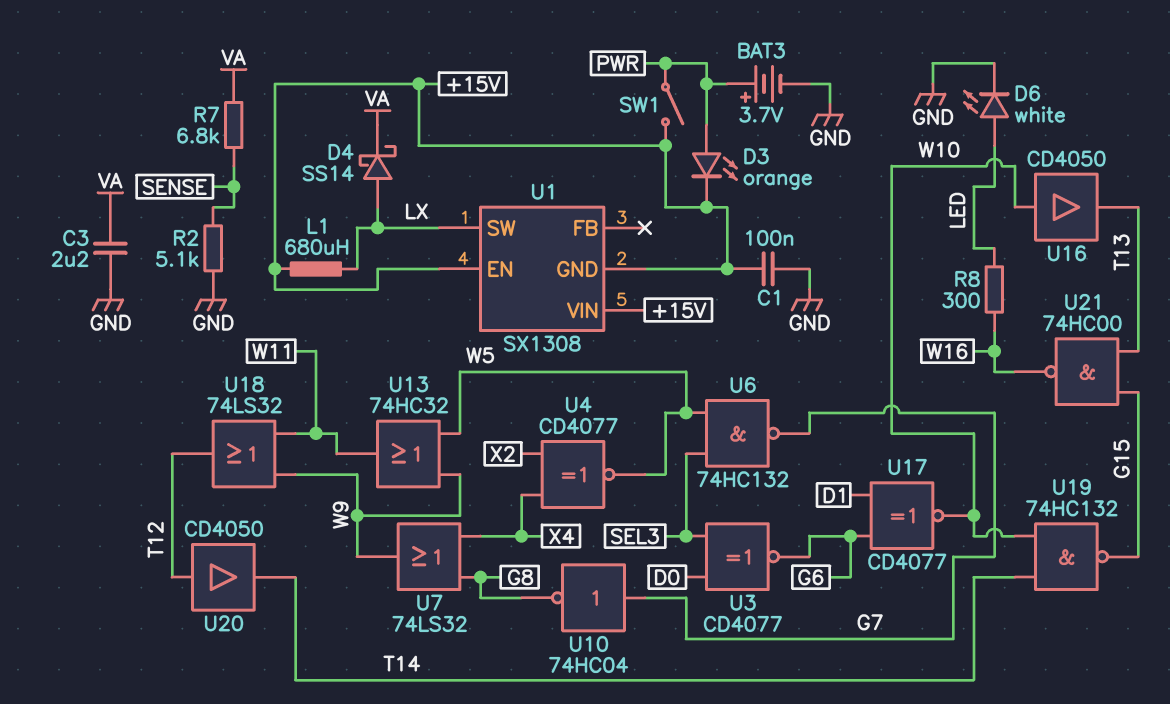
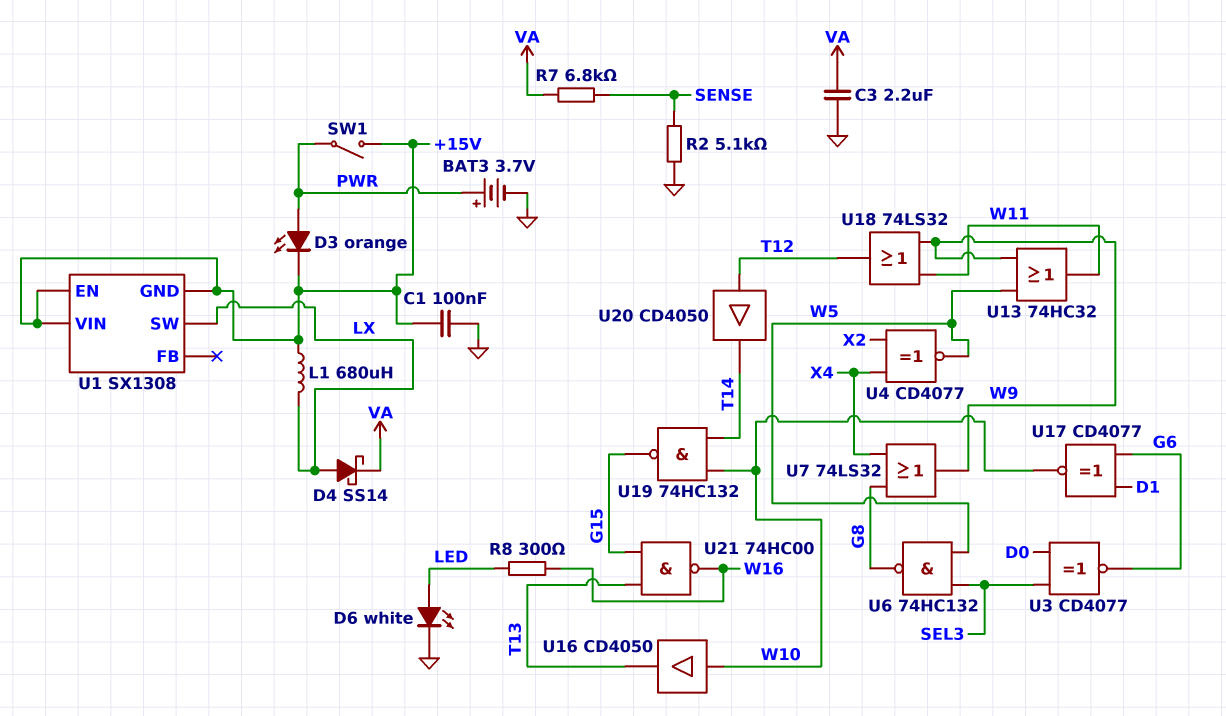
U6: NAND 74HC132 (in SEL3, in W5, out G7) -> NAND 74HC132 (in SEL3, in W5, out G8)
U10: NOT 74HC04 (in G7, out G8) -> none

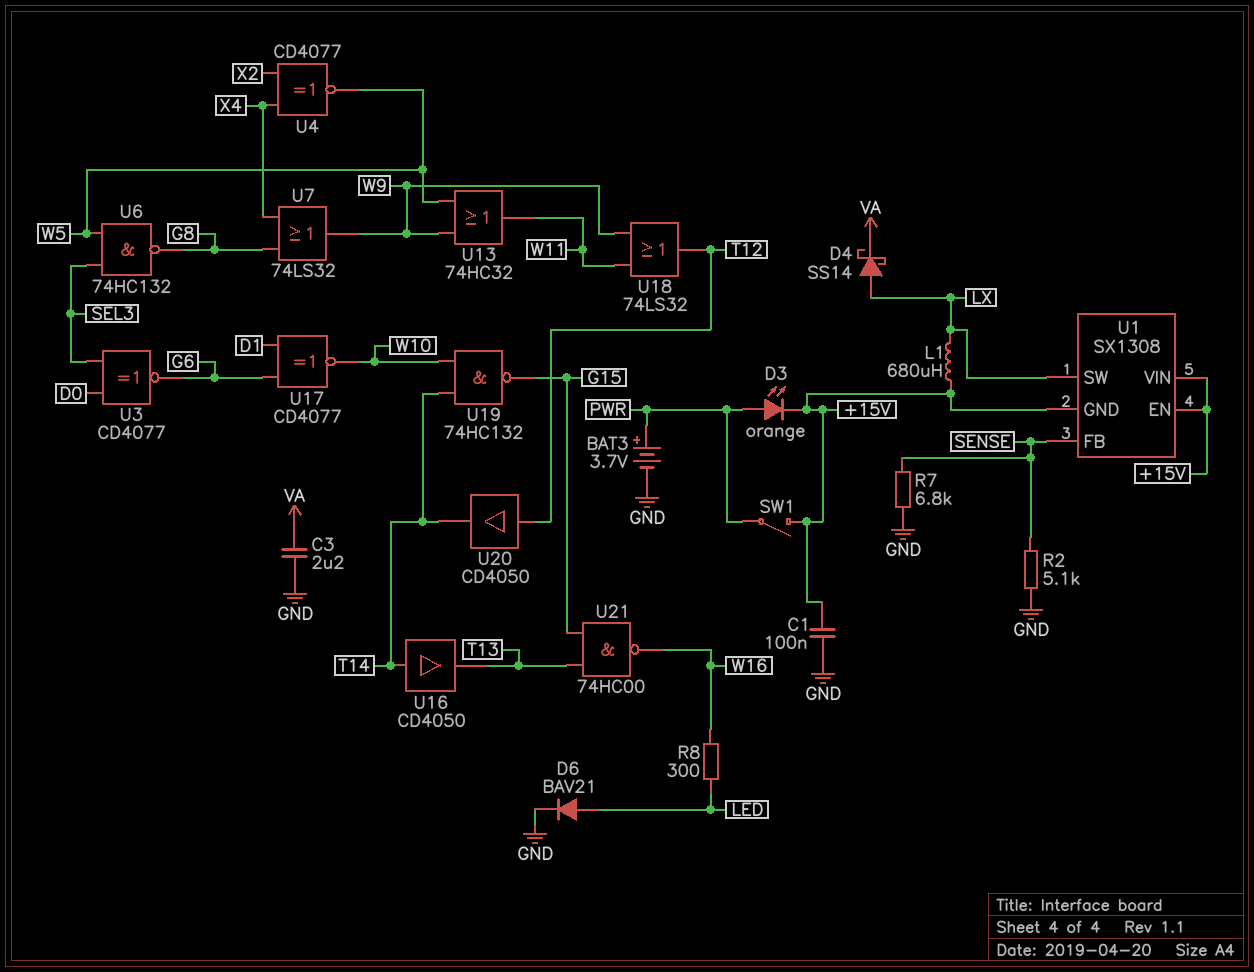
D6: LED white (A LED, K GND) -> diode BAV21 (A LED, K GND)
R7: 6.8k (SENSE, VA) -> 6.8k (GND, SENSE)
U1 pin FB: none -> SENSE
U16: buffer CD4050 (in W10, out T13) -> buffer CD4050 (in T14, out T13)

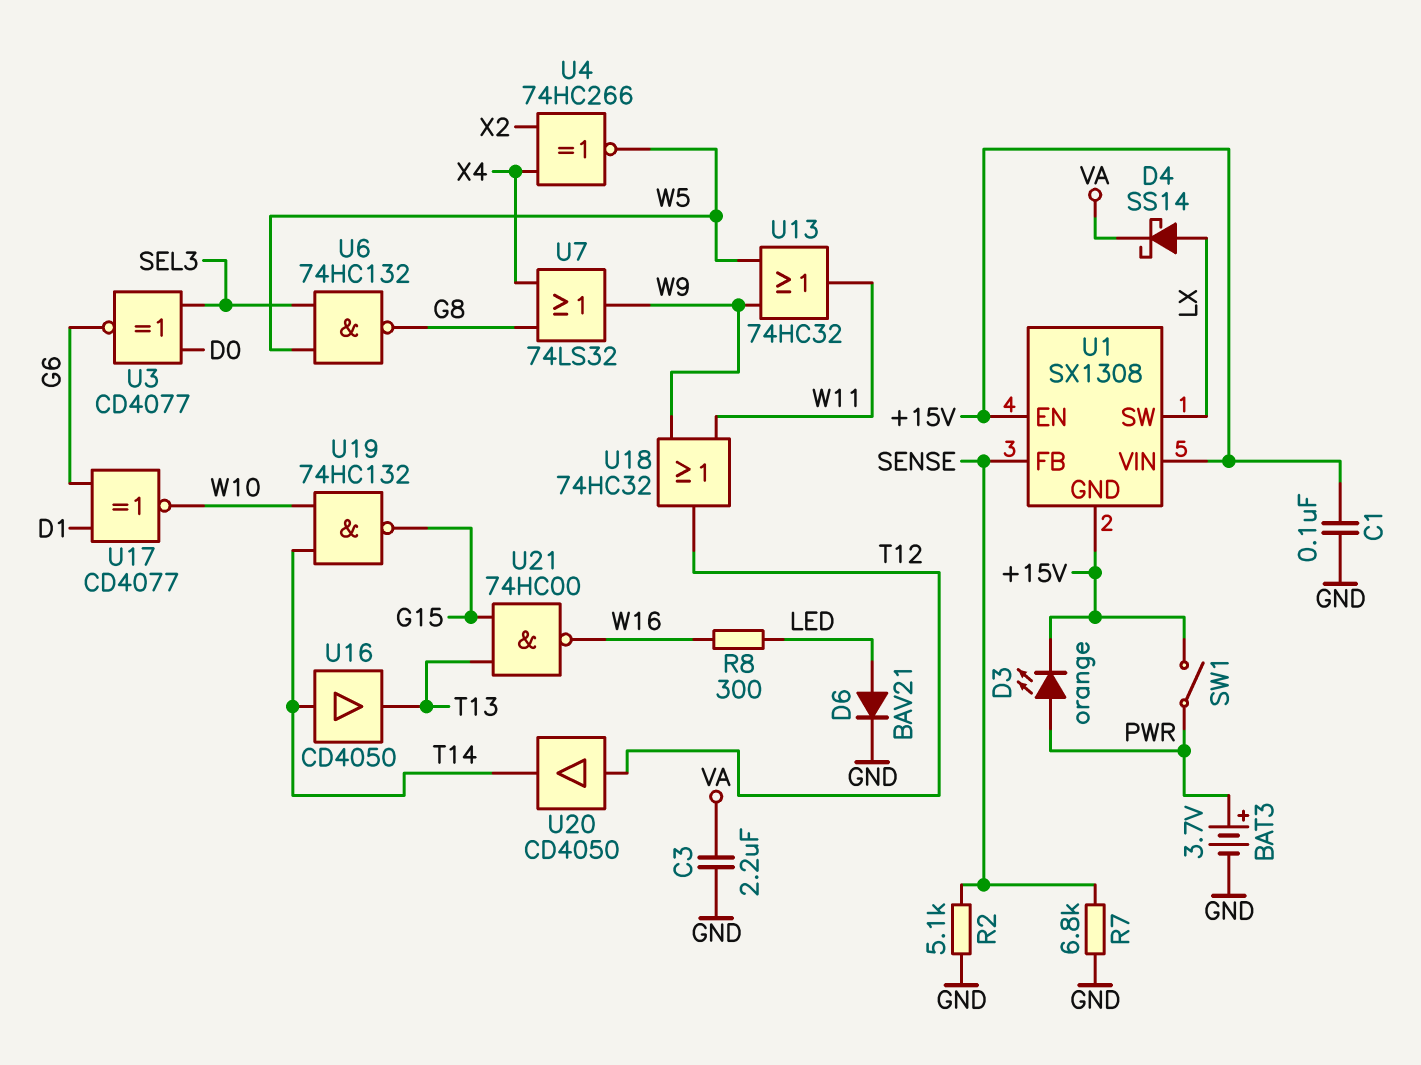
L1: 680uH (+15V, LX) -> none
U4: XNOR CD4077 (in X2, in X4, out W5) -> XNOR 74HC266 (in X2, in X4, out W5)
U18: OR 74LS32 (in W9, in W11, out T12) -> OR 74HC32 (in W9, in W11, out T12)

